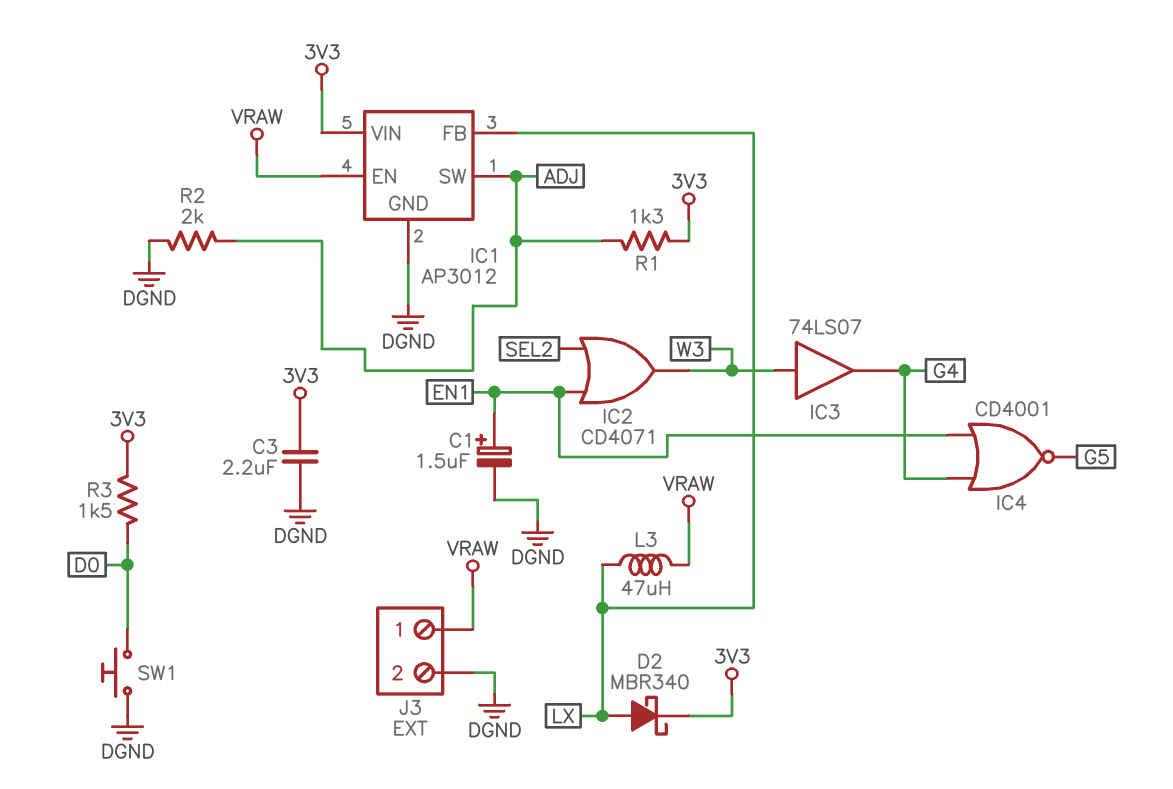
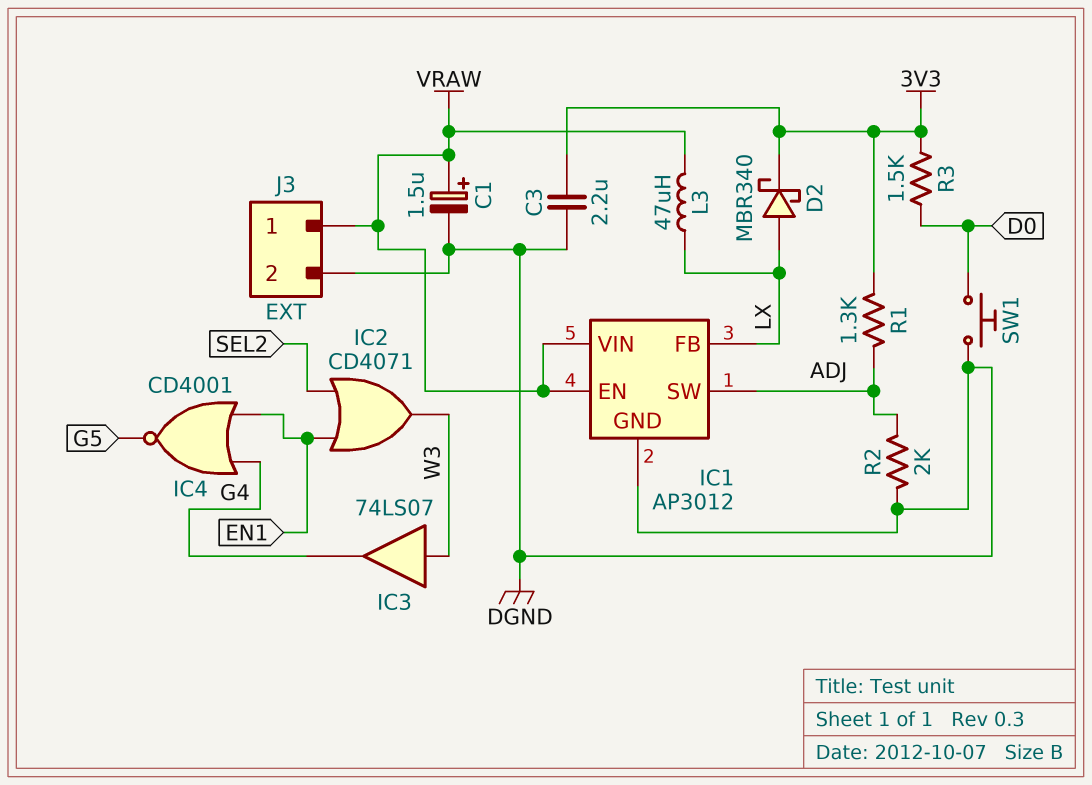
C1: 1.5uF (plus EN1, minus DGND) -> 1.5uF (plus VRAW, minus DGND)
IC1 pin VIN: 3V3 -> VRAW

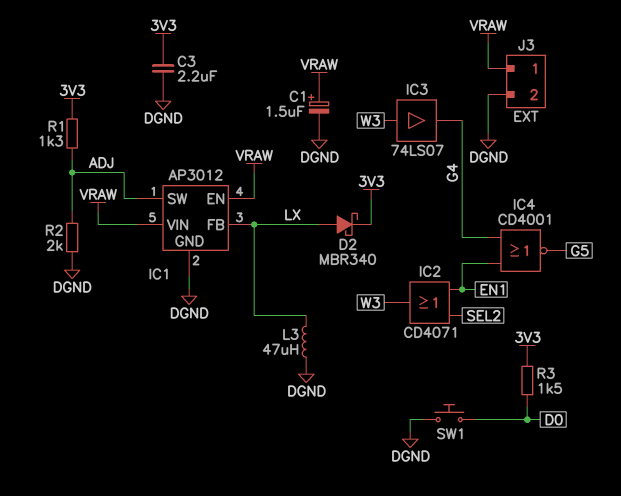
L3: 47uH (LX, VRAW) -> 47uH (DGND, LX)

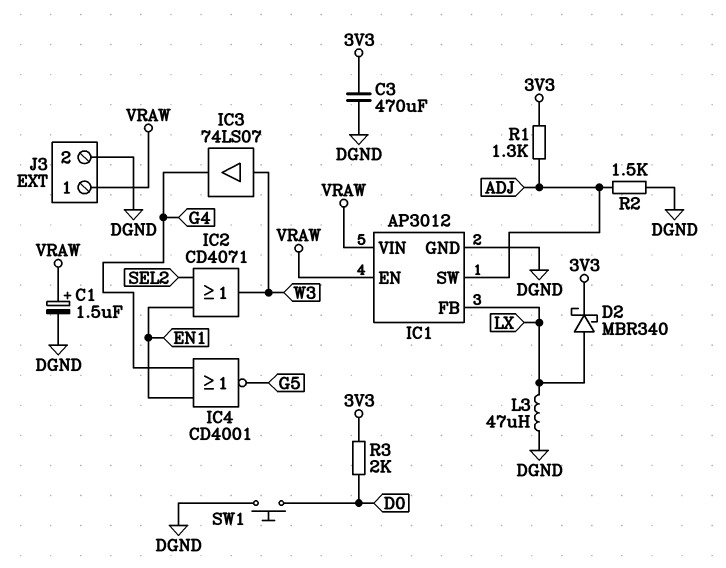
C3: 2.2uF (3V3, DGND) -> 470uF (3V3, DGND)
R2: 2k (ADJ, DGND) -> 1.5k (ADJ, DGND)
R3: 1.5k (3V3, D0) -> 2k (3V3, D0)

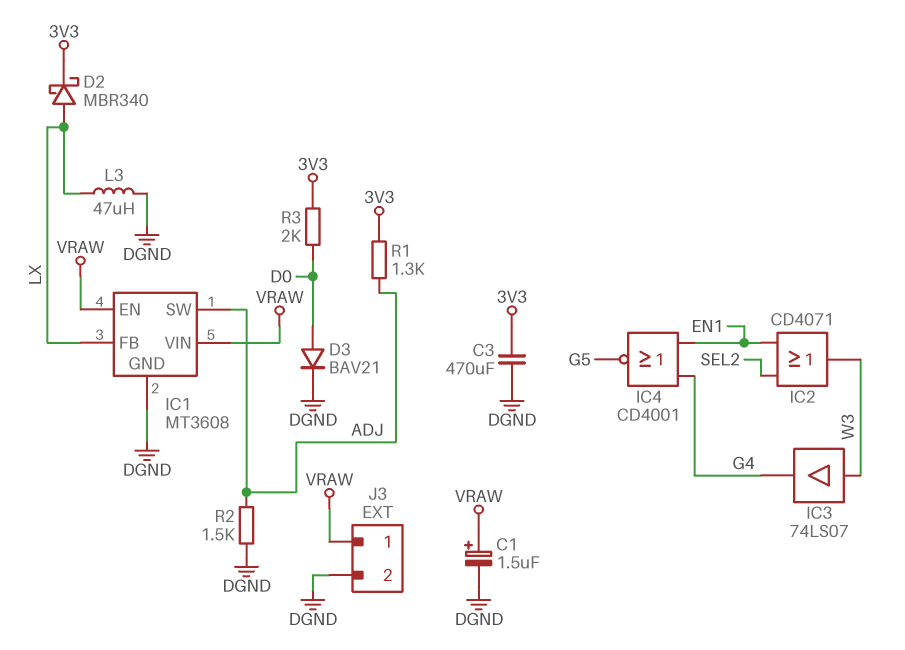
D3: none -> diode BAV21 (A D0, K DGND)
IC1: AP3012 -> MT3608
SW1: button (D0, DGND) -> none

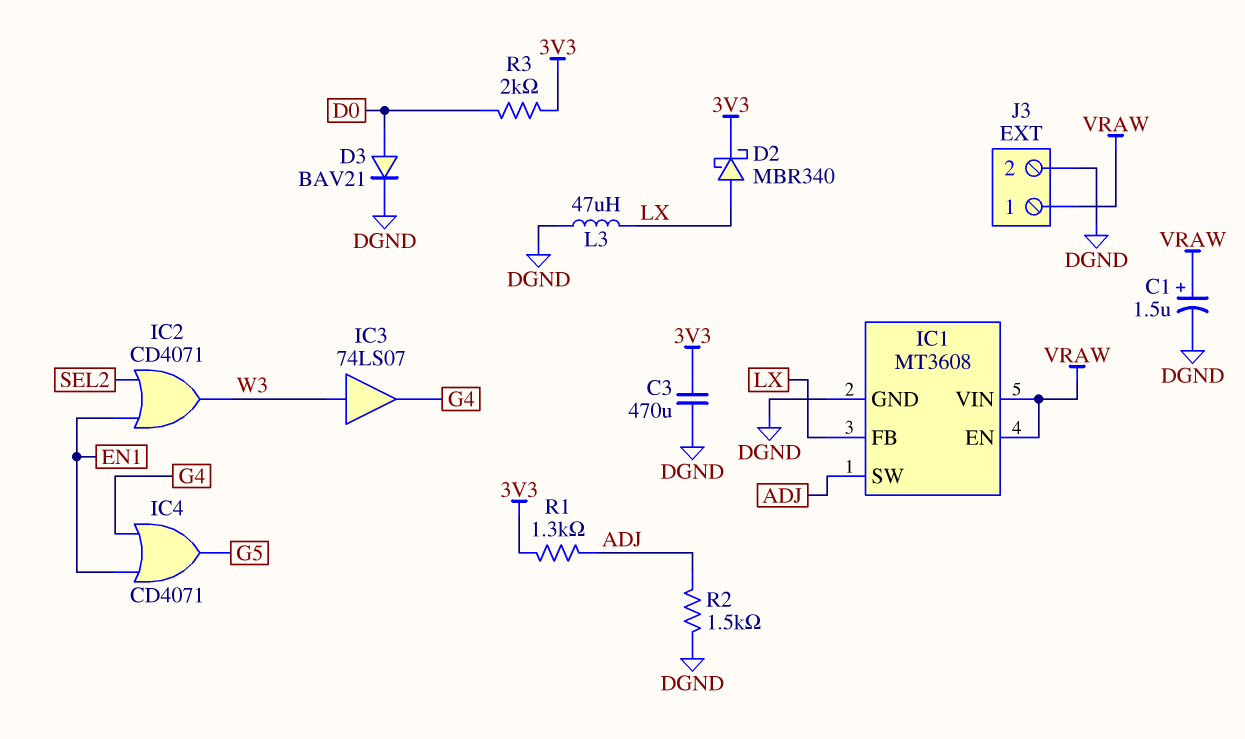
IC4: NOR CD4001 (in EN1, in G4, out G5) -> OR CD4071 (in EN1, in G4, out G5)

